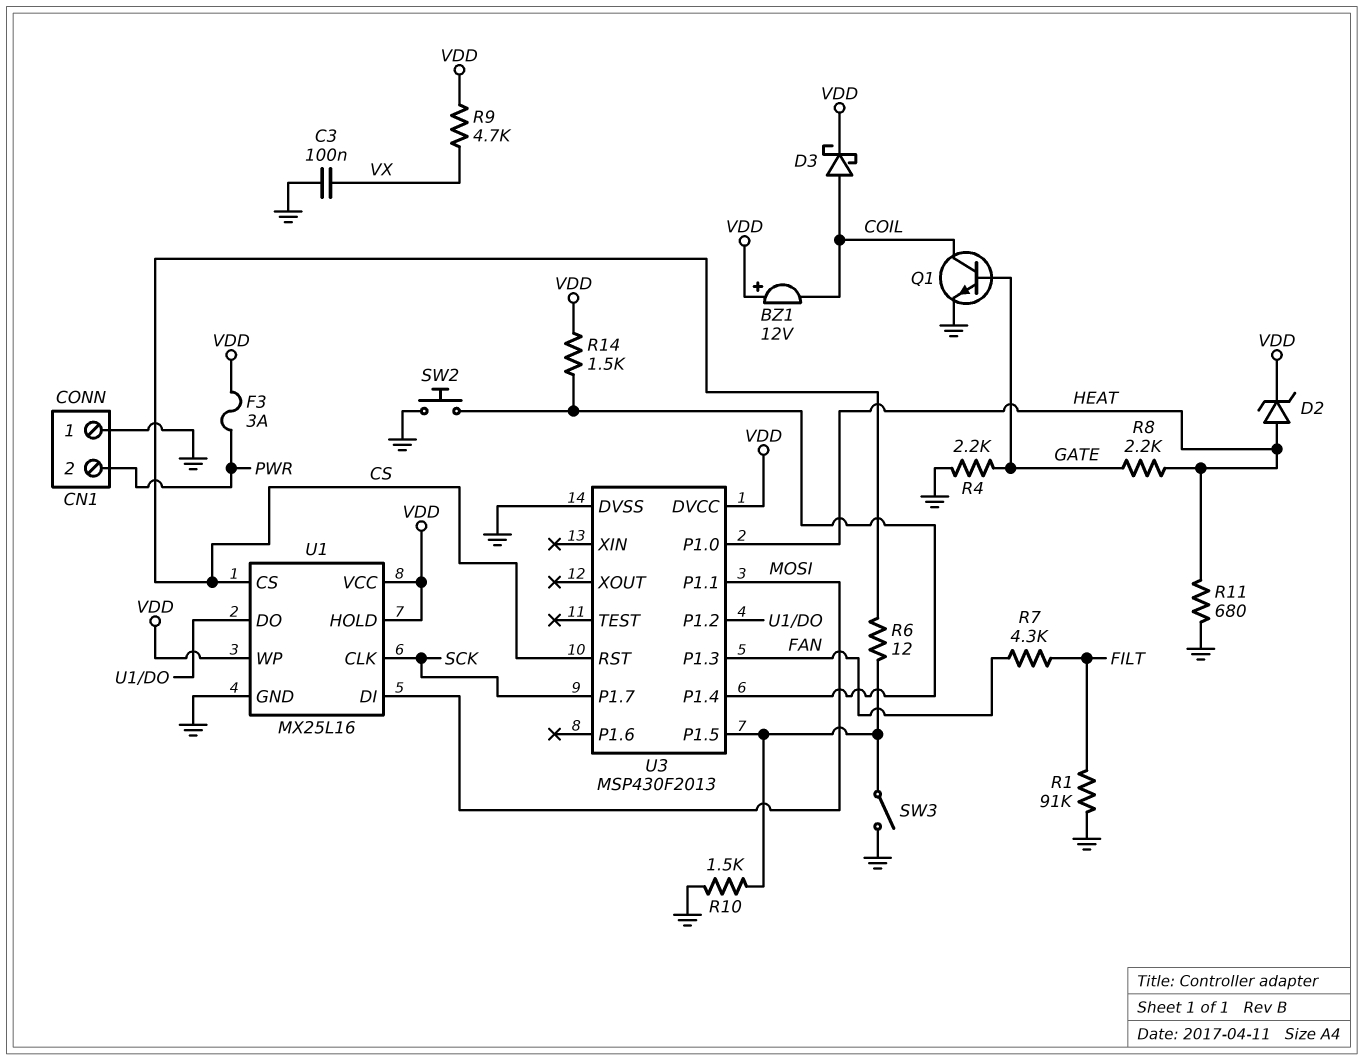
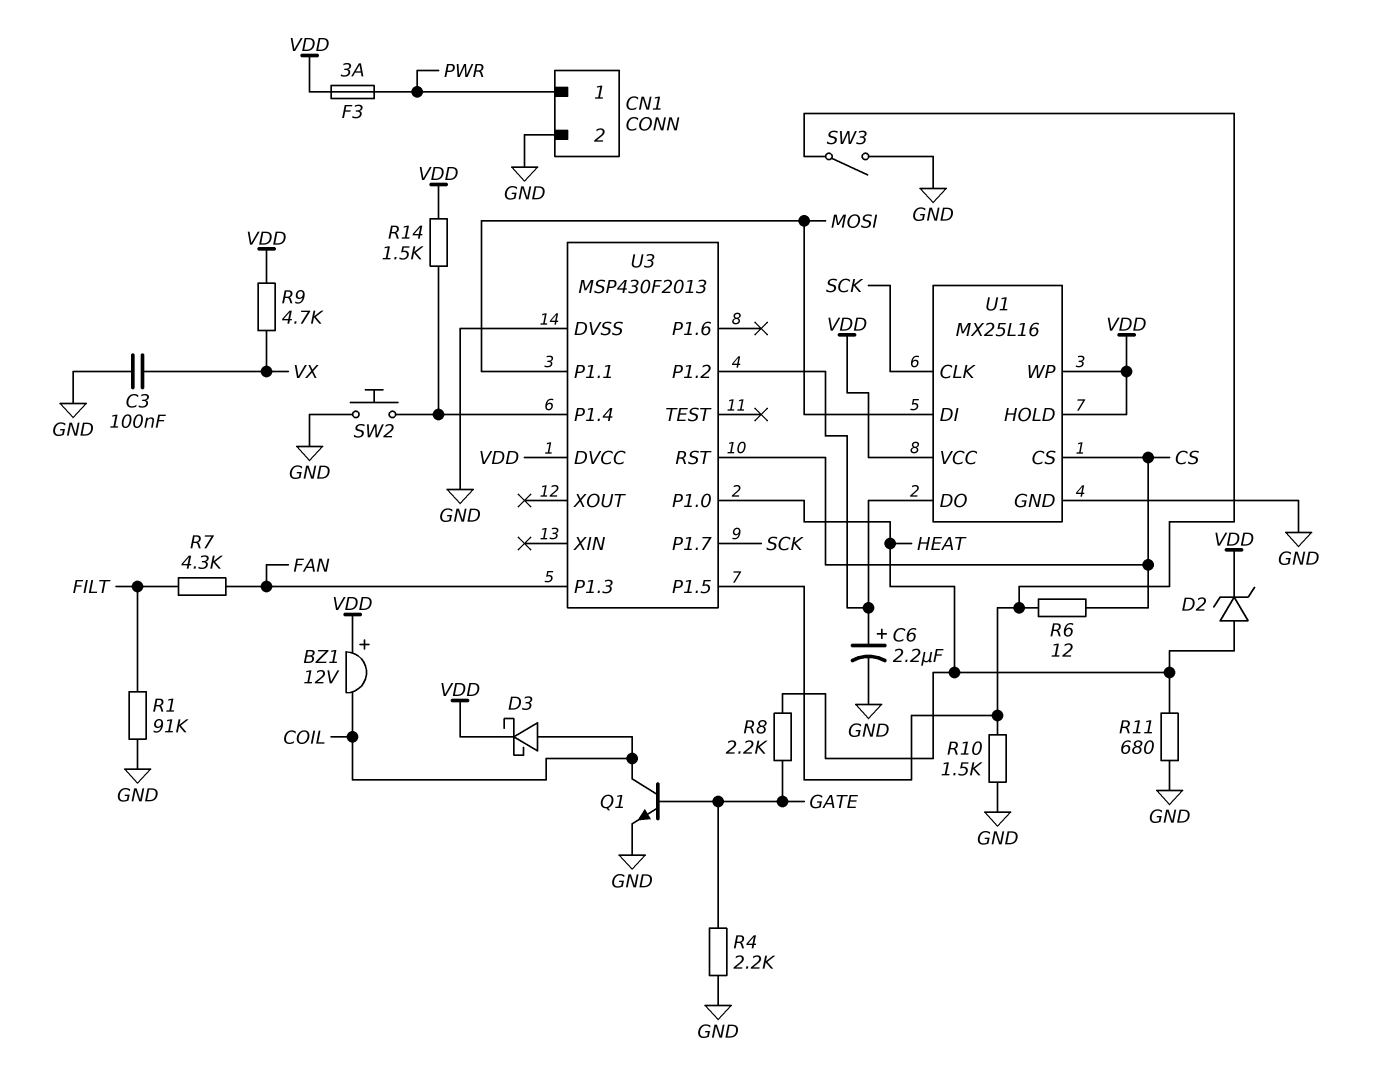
C6: none -> 2.2uF (plus U1/DO, minus GND)
CN1 pin 1: GND -> PWR
CN1 pin 2: PWR -> GND

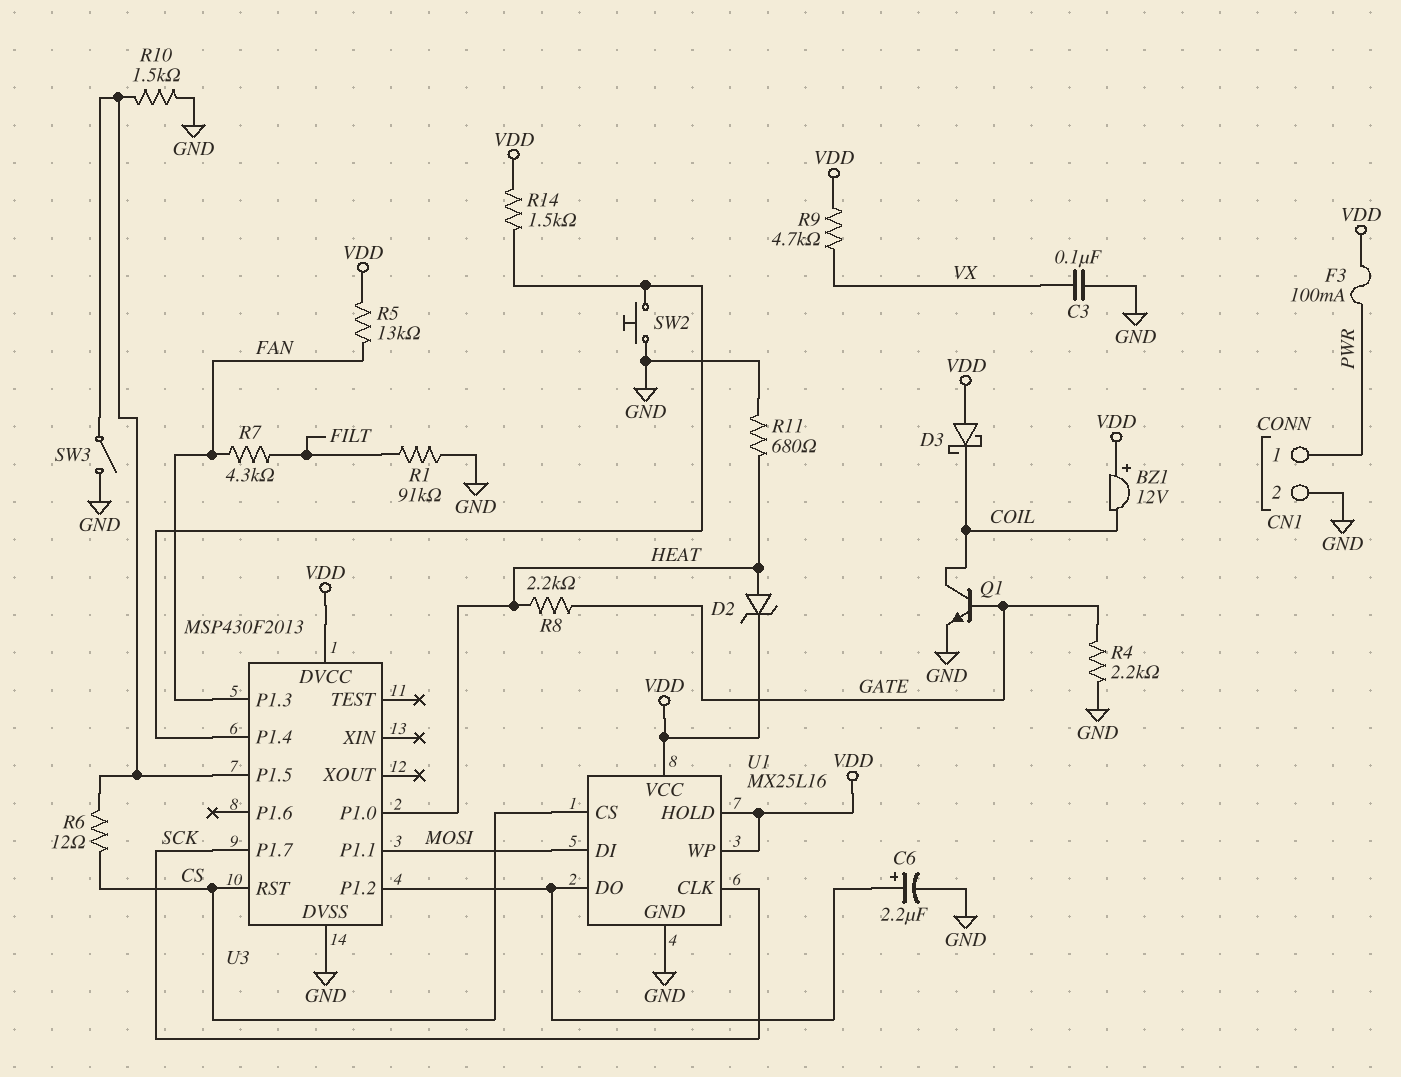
D3: schottky (A COIL, K VDD) -> schottky (A VDD, K COIL)
F3: 3A (PWR, VDD) -> 100mA (PWR, VDD)
R5: none -> 13k (FAN, VDD)

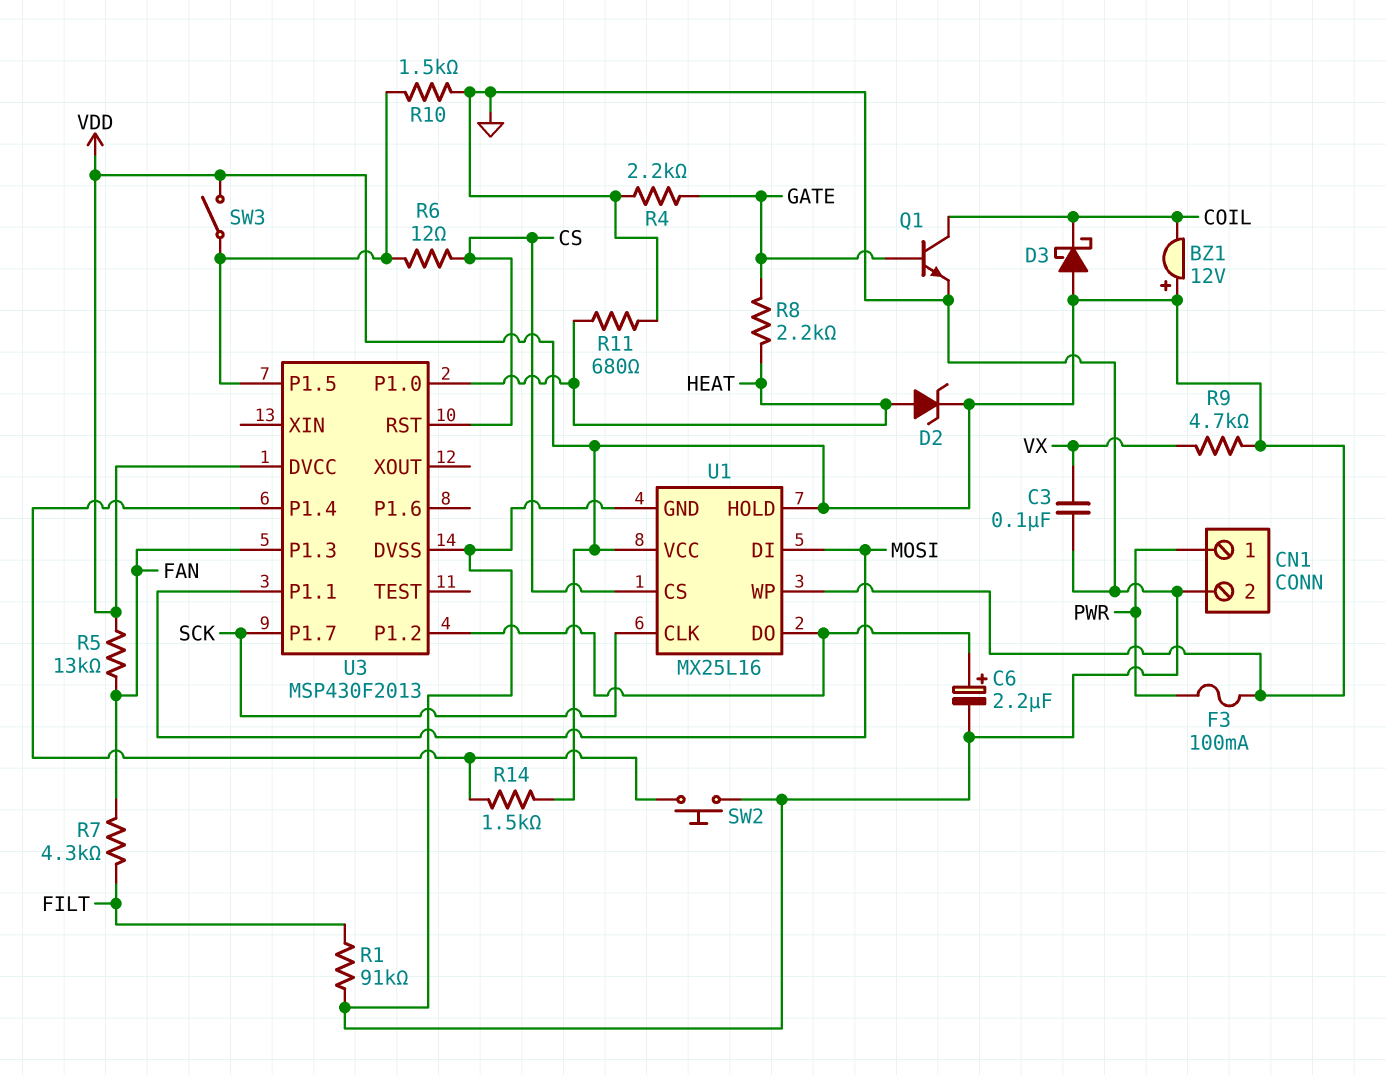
SW3: switch (GND, U3/P1.5) -> switch (U3/P1.5, VDD)

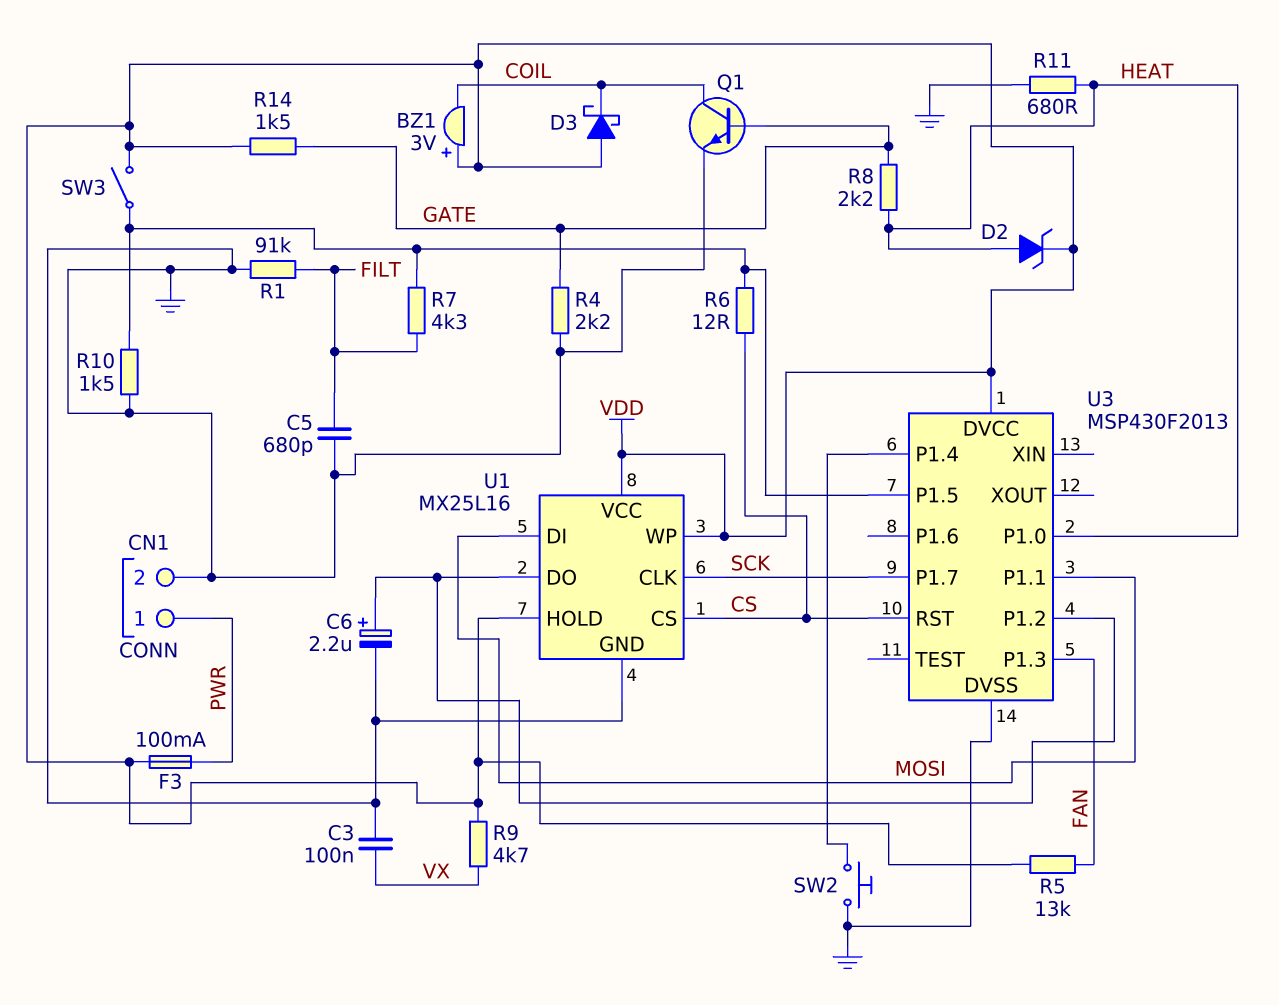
BZ1: buzzer 12V (plus VDD, minus COIL) -> buzzer 3V (plus VDD, minus COIL)
C5: none -> 680pF (FILT, GND)
R7: 4.3k (FAN, FILT) -> 4.3k (FILT, U3/P1.5)
R14: 1.5k (U3/P1.4, VDD) -> 1.5k (GATE, VDD)

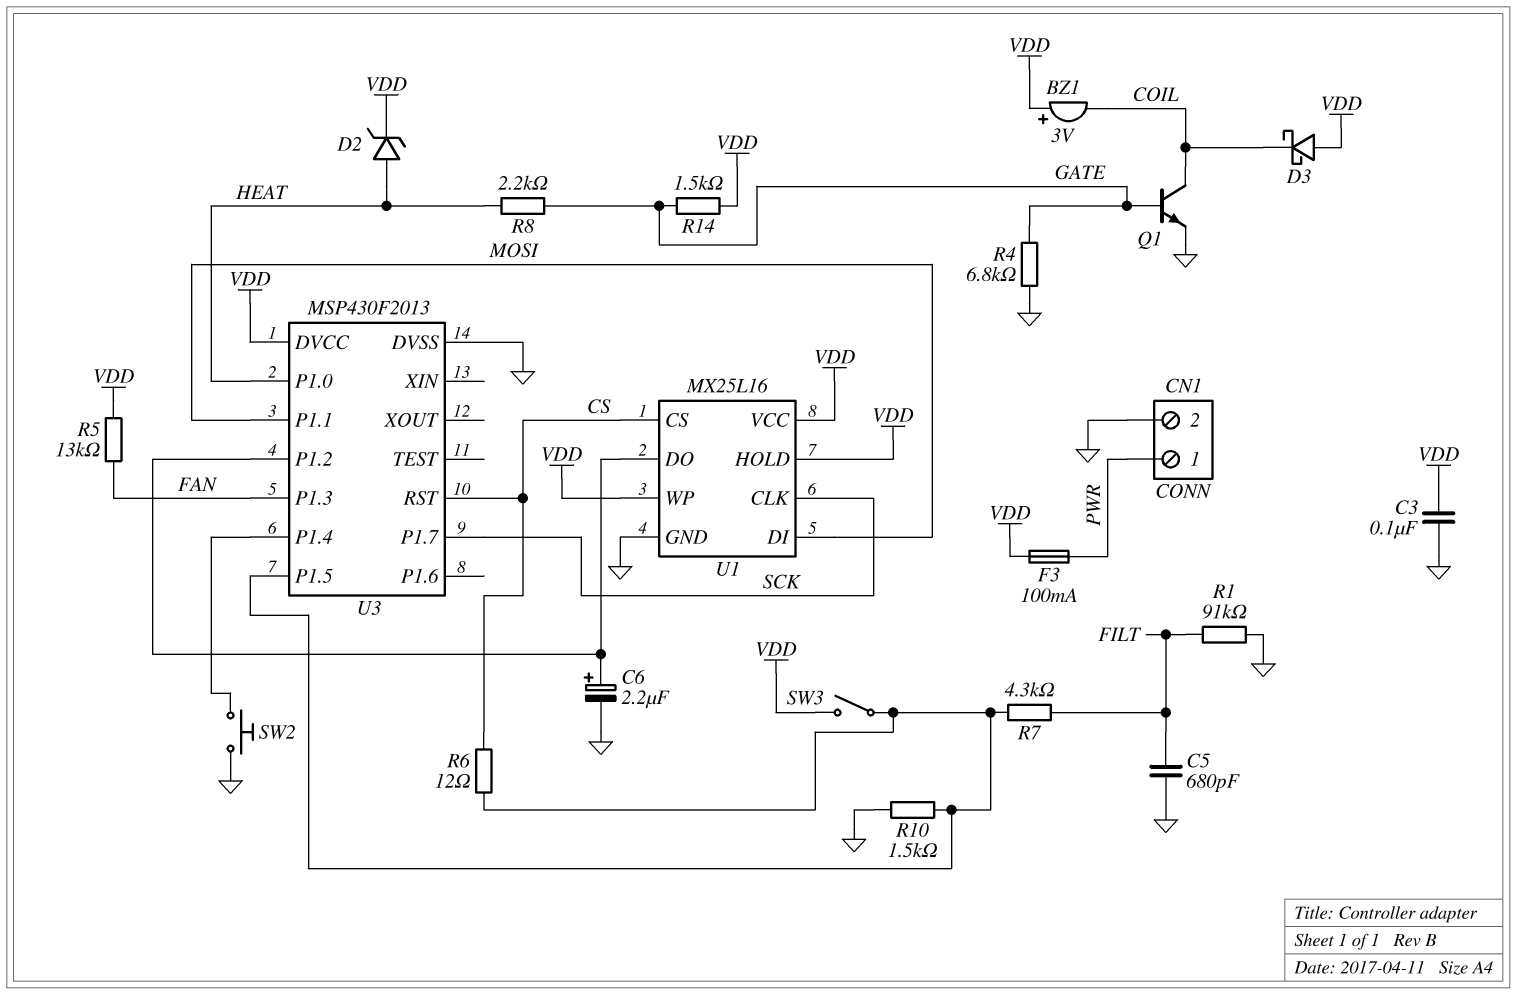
C3: 100nF (GND, VX) -> 100nF (GND, VDD)
R4: 2.2k (GATE, GND) -> 6.8k (GATE, GND)
R9: 4.7k (VDD, VX) -> none
R11: 680 (GND, HEAT) -> none

